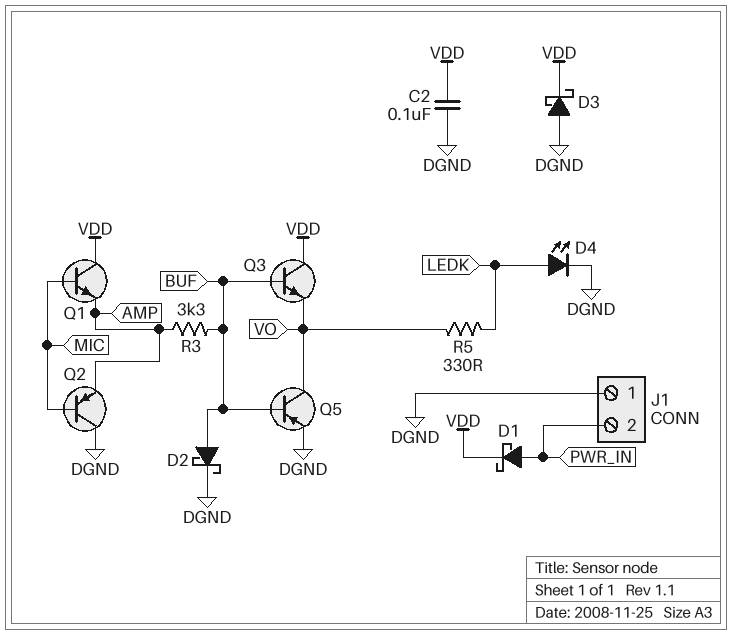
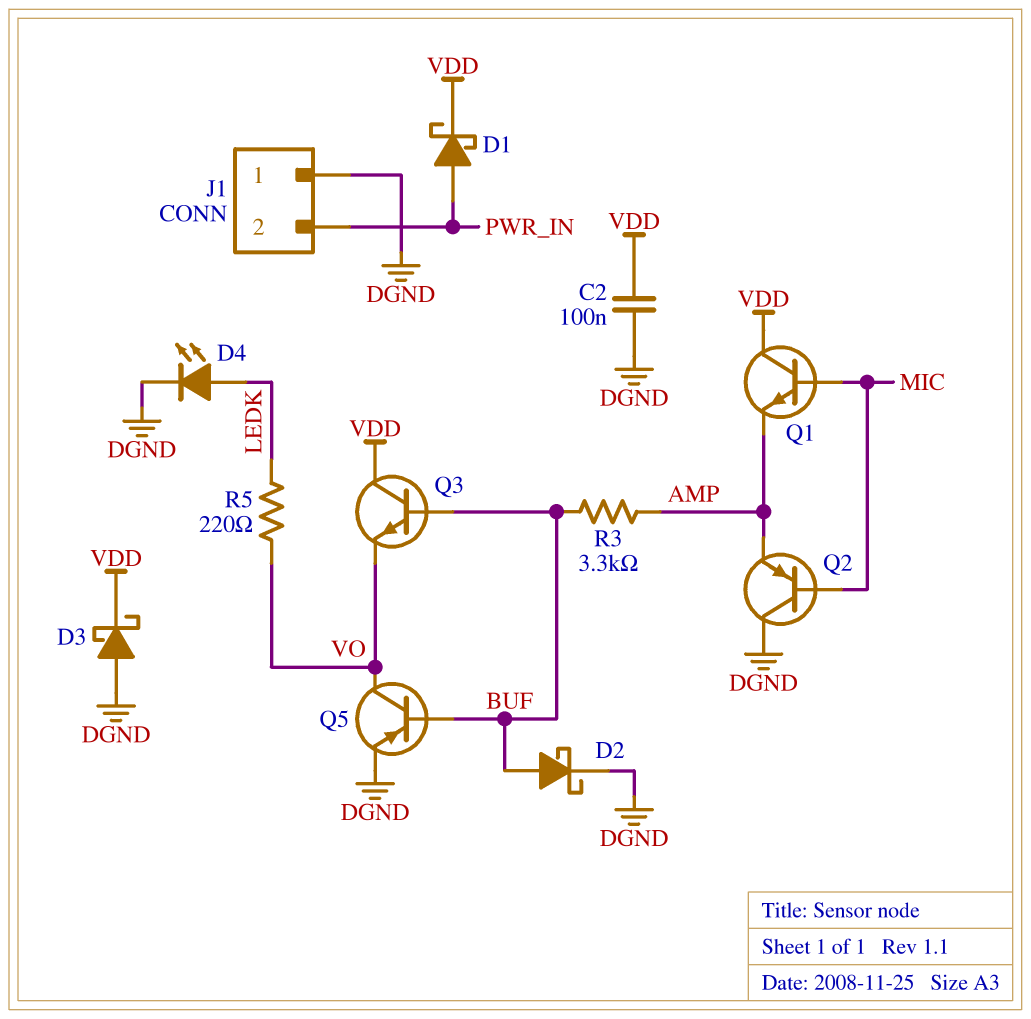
R5: 330 (LEDK, VO) -> 220 (LEDK, VO)

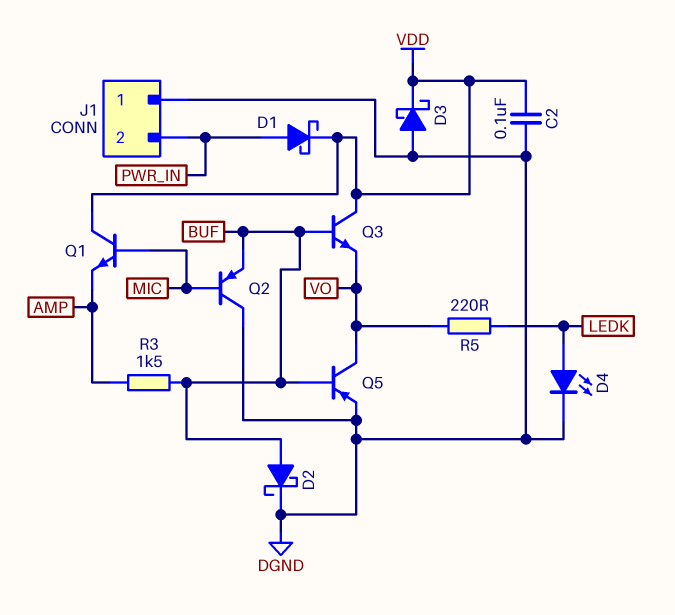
Q2: PNP (B MIC, C DGND, E AMP) -> PNP (B MIC, C DGND, E BUF)
R3: 3.3k (AMP, BUF) -> 1.5k (AMP, BUF)

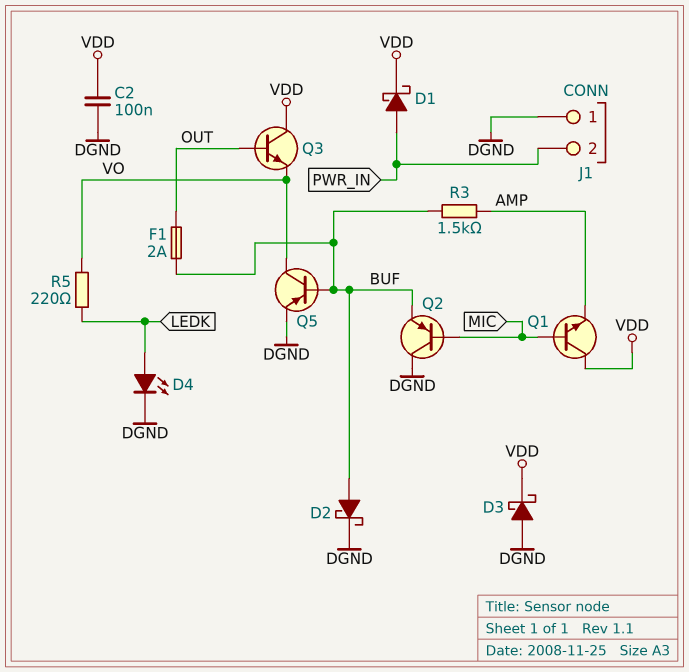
F1: none -> 2A (BUF, OUT)
Q3: NPN (B BUF, C VDD, E VO) -> NPN (B OUT, C VDD, E VO)

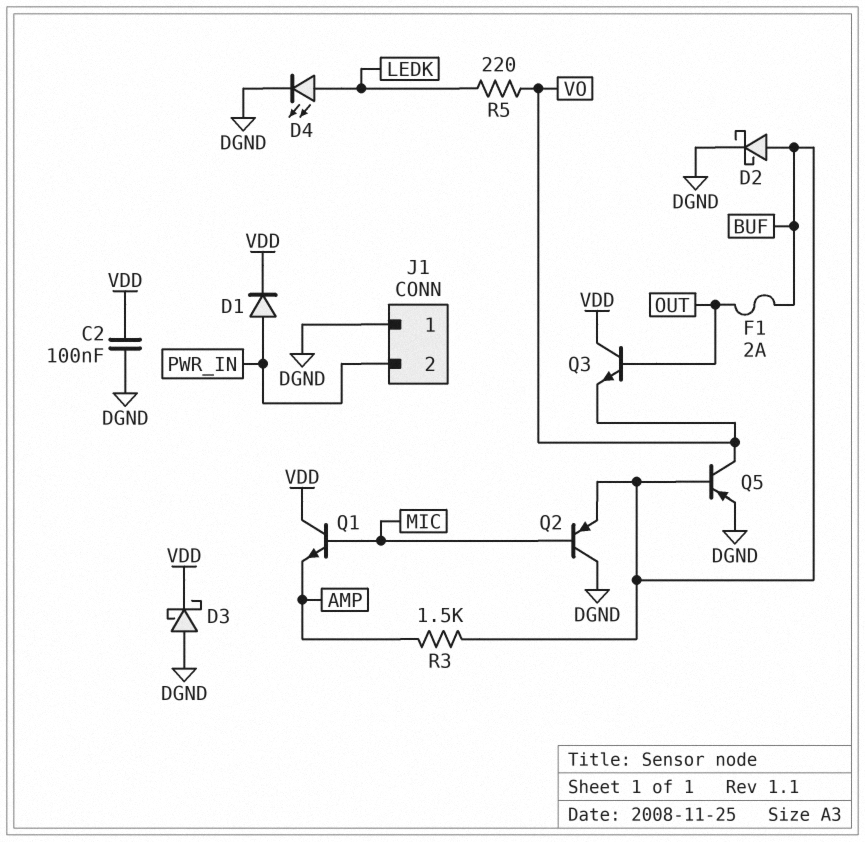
D1: schottky (A PWR_IN, K VDD) -> diode (A PWR_IN, K VDD)

